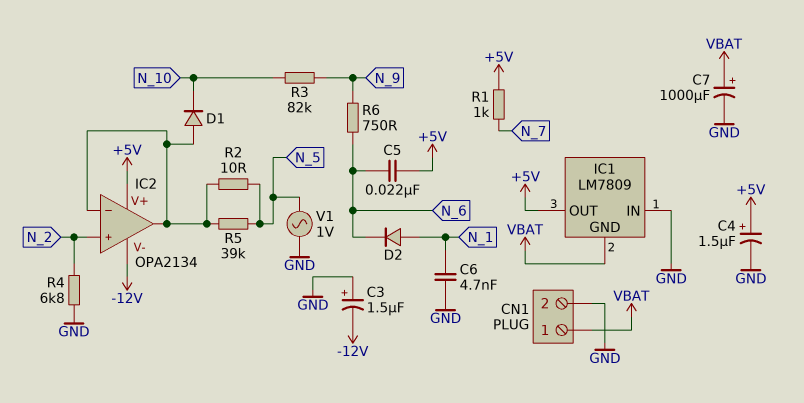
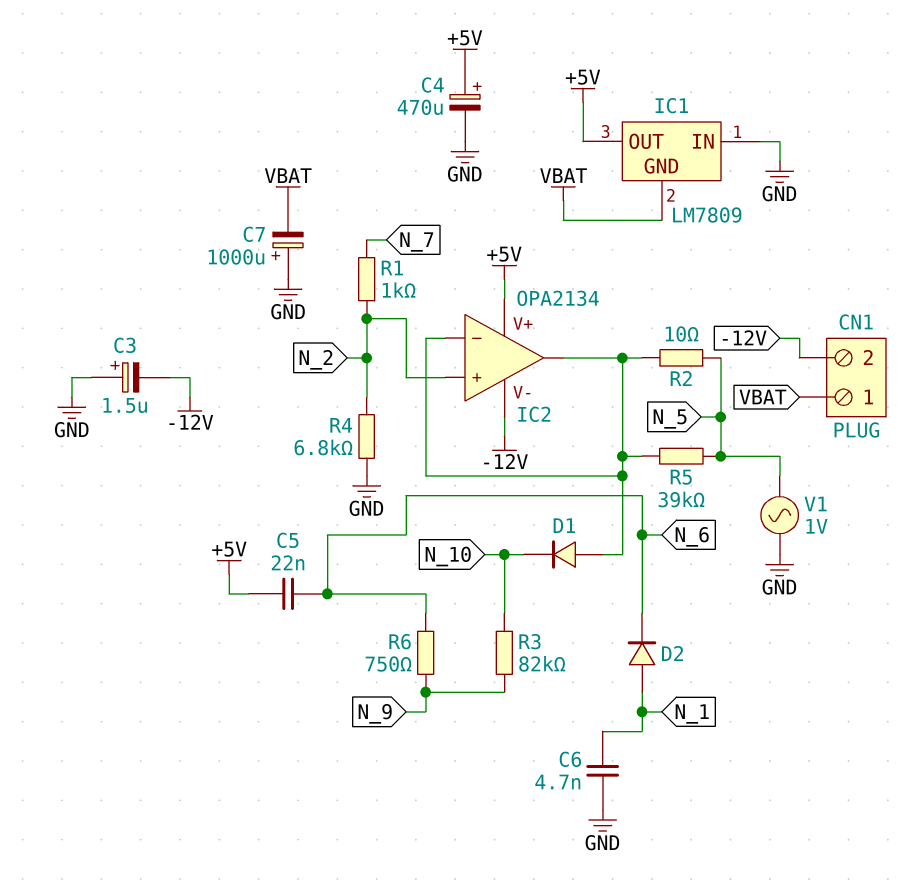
C4: 1.5uF (plus +5V, minus GND) -> 470uF (plus +5V, minus GND)
C7: 1000uF (plus VBAT, minus GND) -> 1000uF (plus GND, minus VBAT)
CN1 pin 2: GND -> -12V
R1: 1k (+5V, N_7) -> 1k (N_2, N_7)

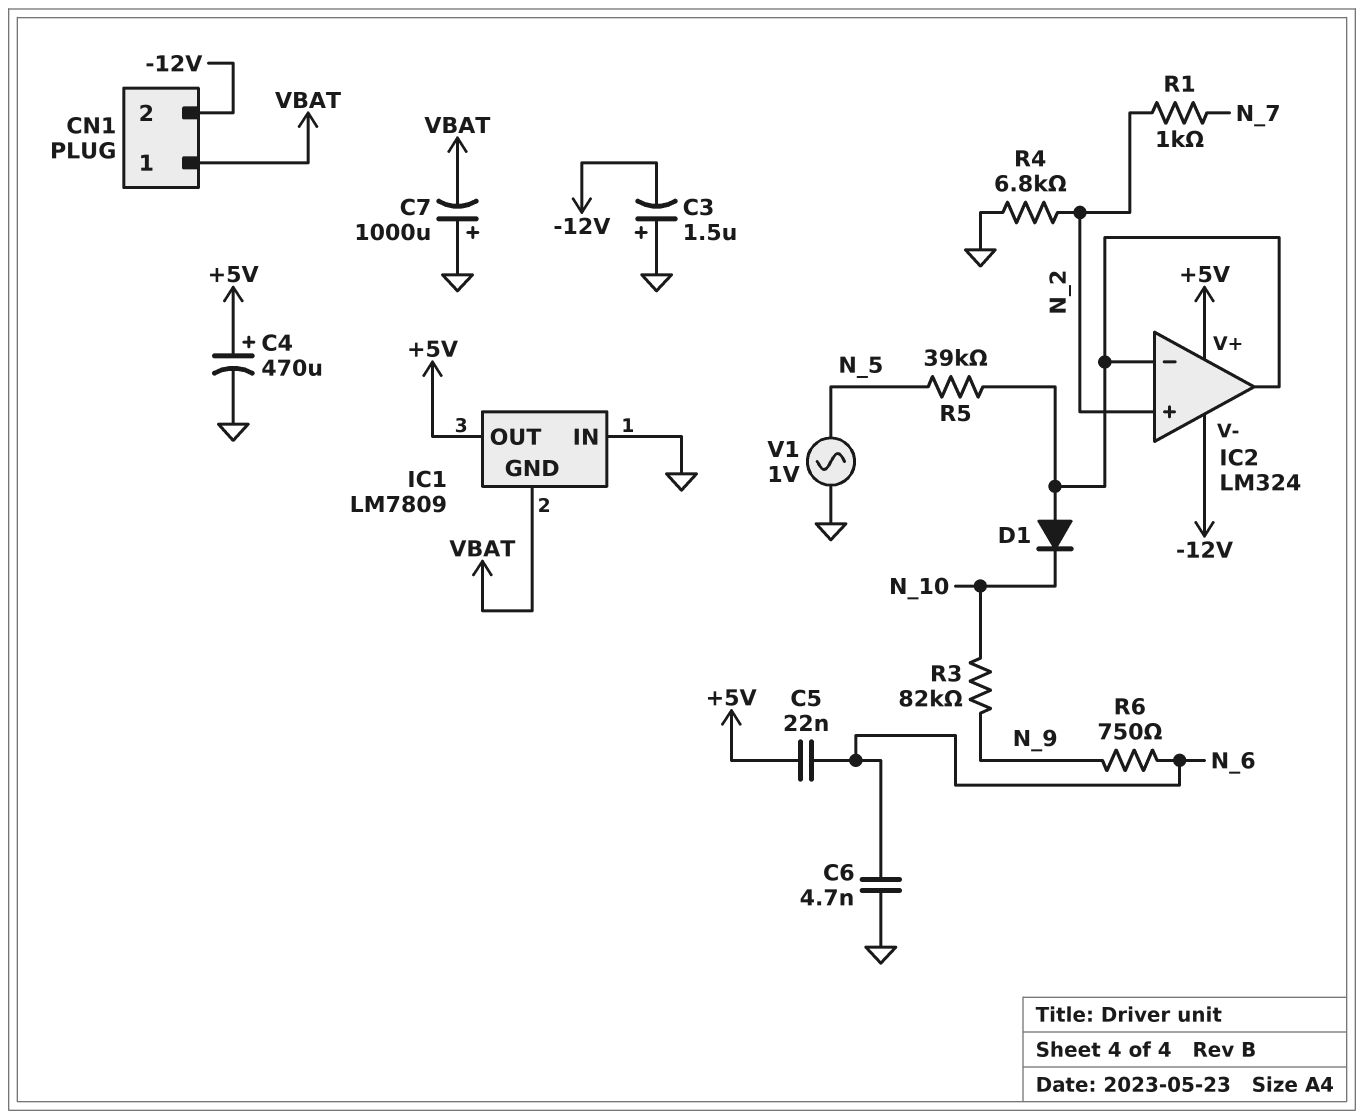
C6: 4.7nF (GND, N_1) -> 4.7nF (GND, N_6)
D2: diode (A N_1, K N_6) -> none
IC2: OPA2134 -> LM324
R2: 10 (IC2/in-, N_5) -> none

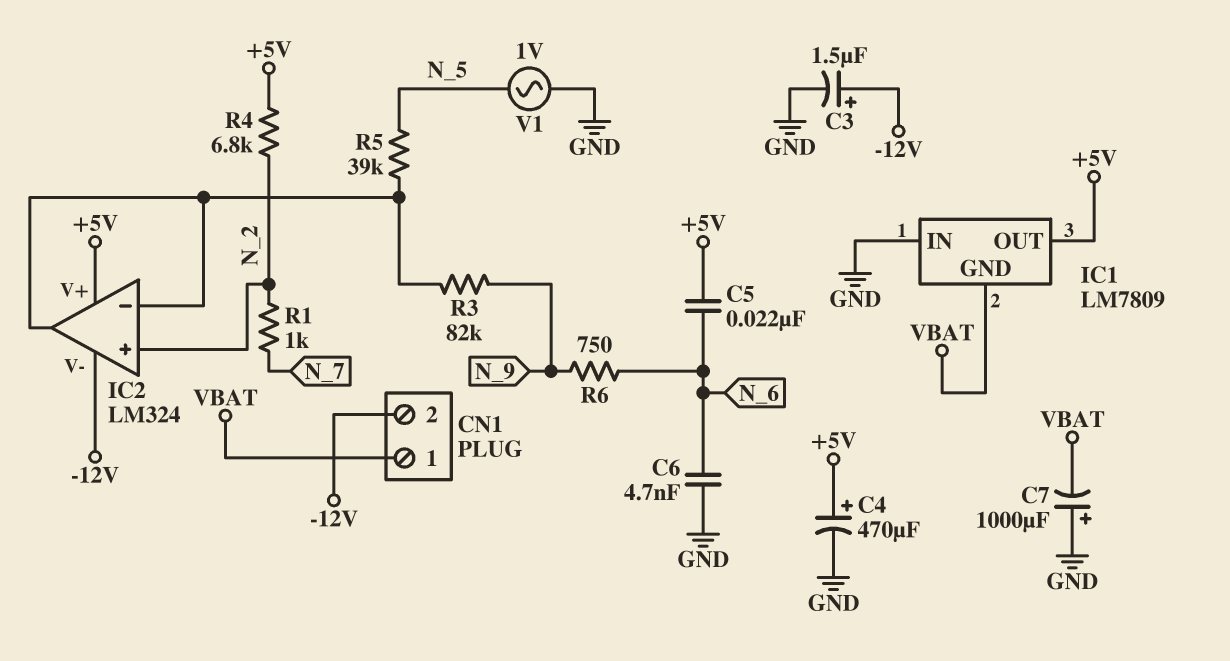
C3: 1.5uF (plus GND, minus -12V) -> 1.5uF (plus -12V, minus GND)
D1: diode (A IC2/in-, K N_10) -> none
R3: 82k (N_9, N_10) -> 82k (IC2/in-, N_9)
R4: 6.8k (GND, N_2) -> 6.8k (+5V, N_2)

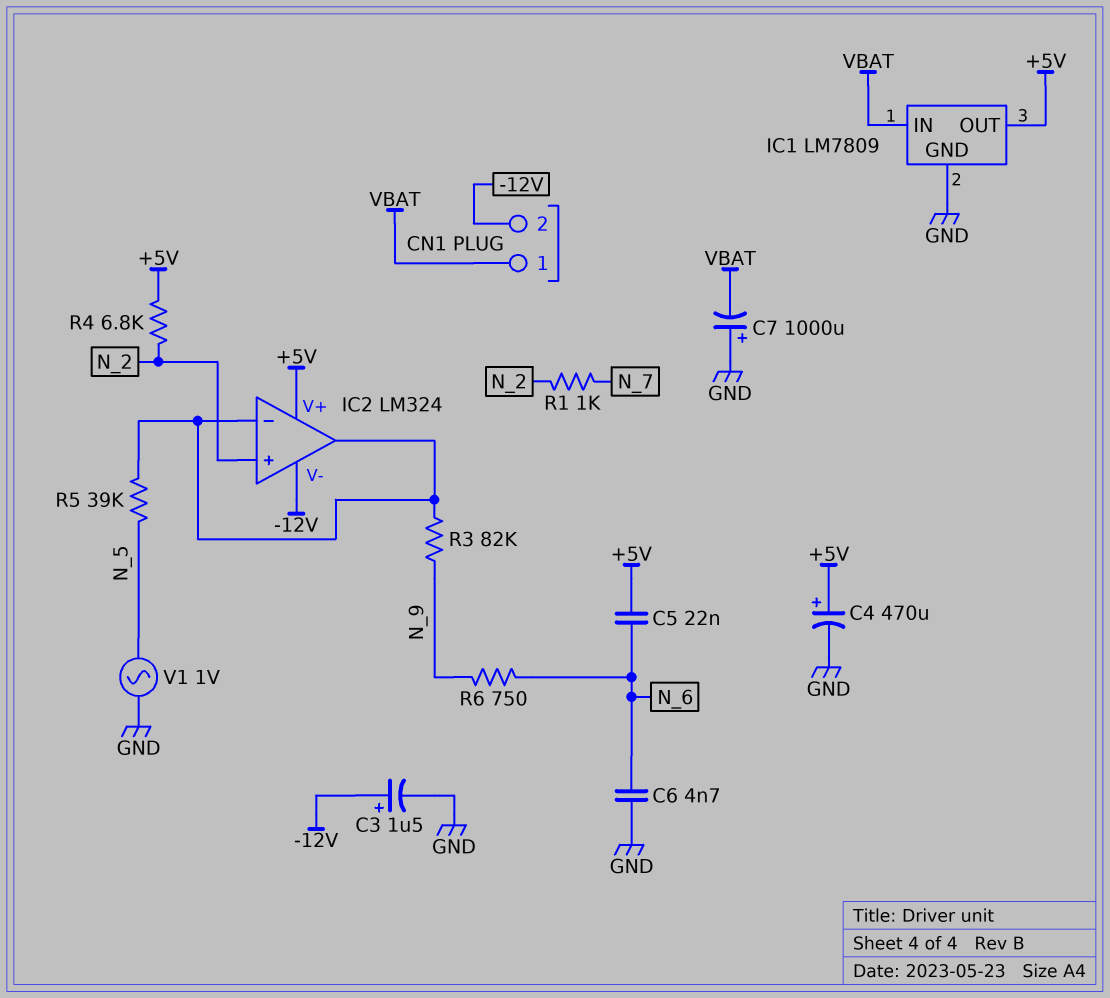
IC1 pin GND: VBAT -> GND
IC1 pin IN: GND -> VBAT

